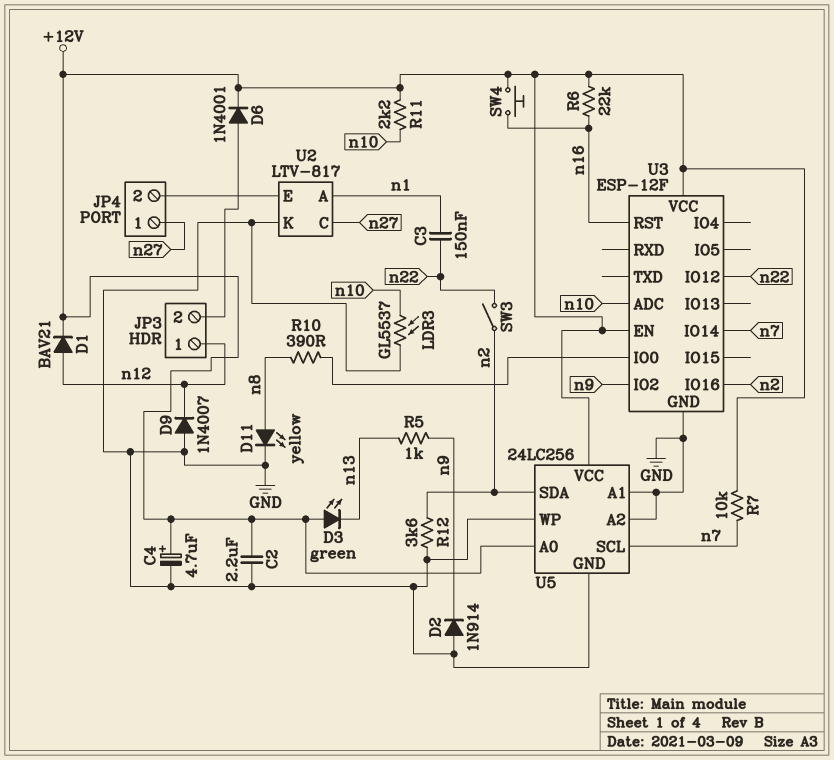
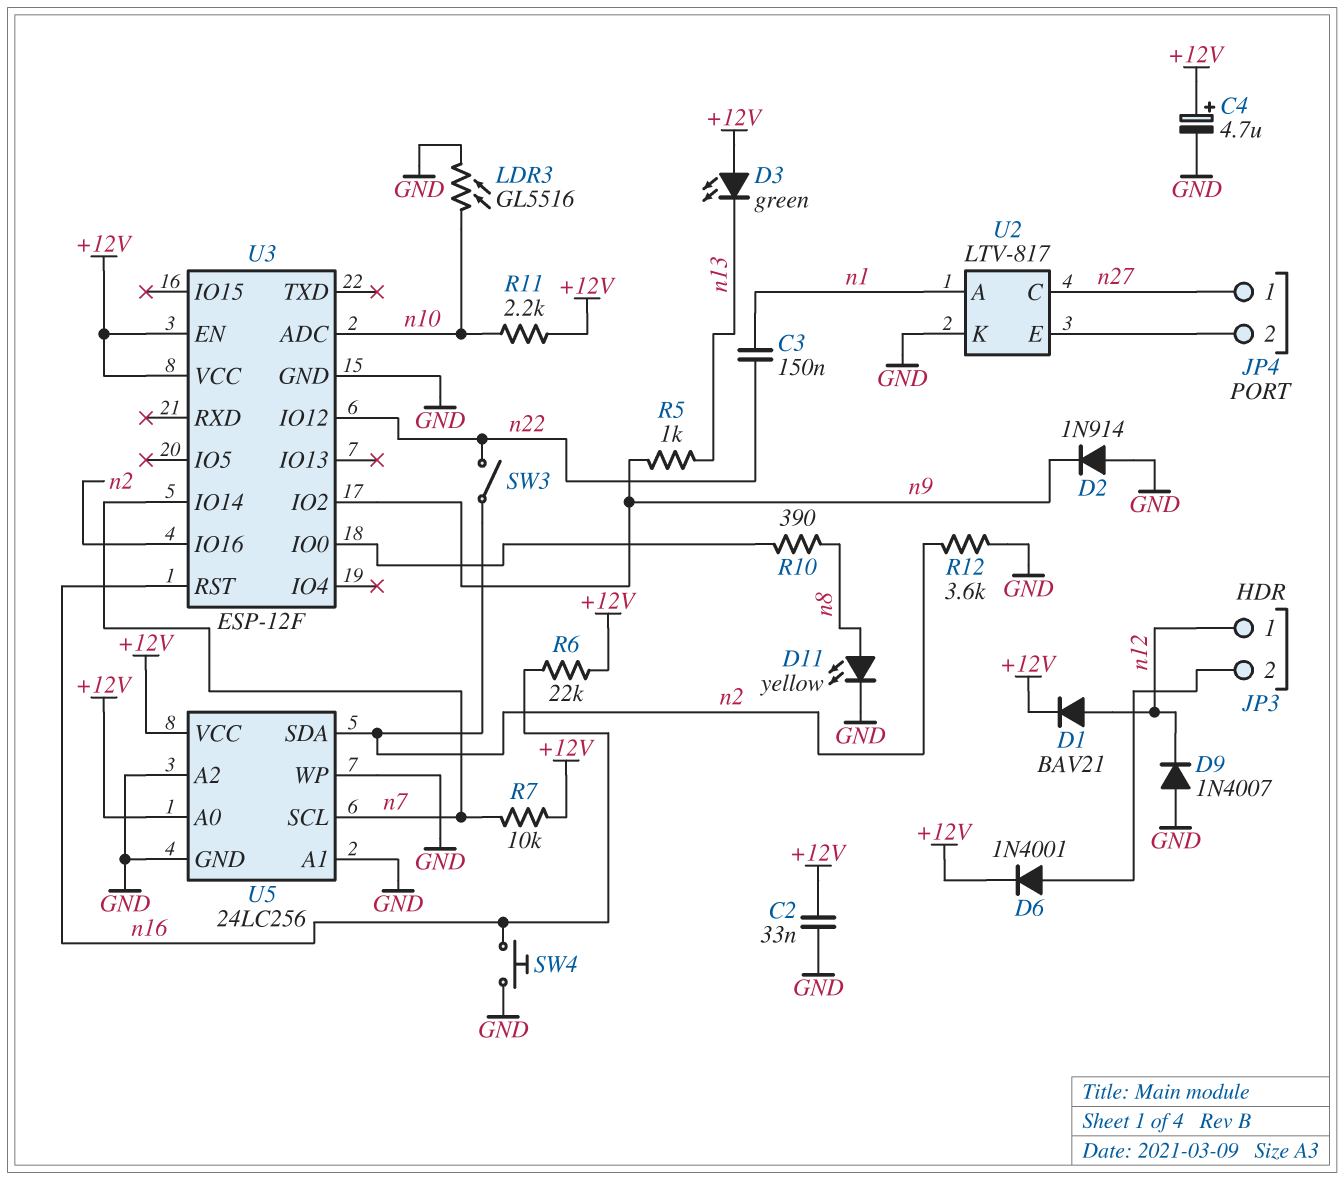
C2: 2.2uF (+12V, GND) -> 33nF (+12V, GND)
LDR3: GL5537 (GND, n10) -> GL5516 (GND, n10)
SW4: button (+12V, n16) -> button (GND, n16)

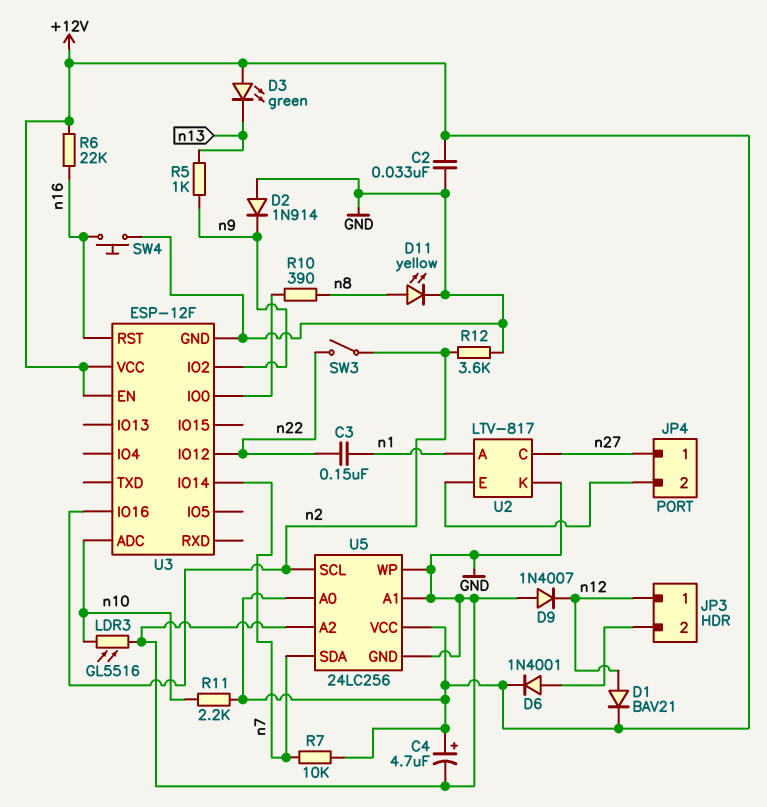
U5 pin SCL: n7 -> n2
U5 pin SDA: n2 -> n7

